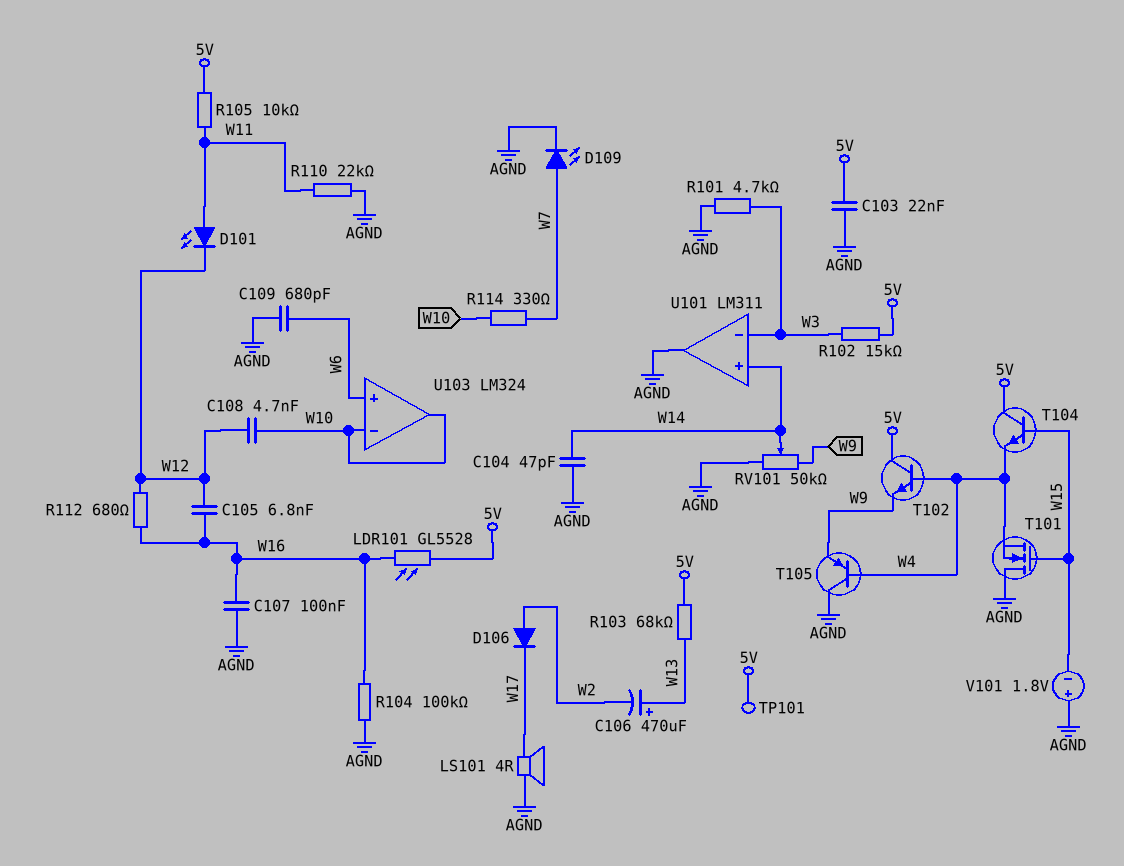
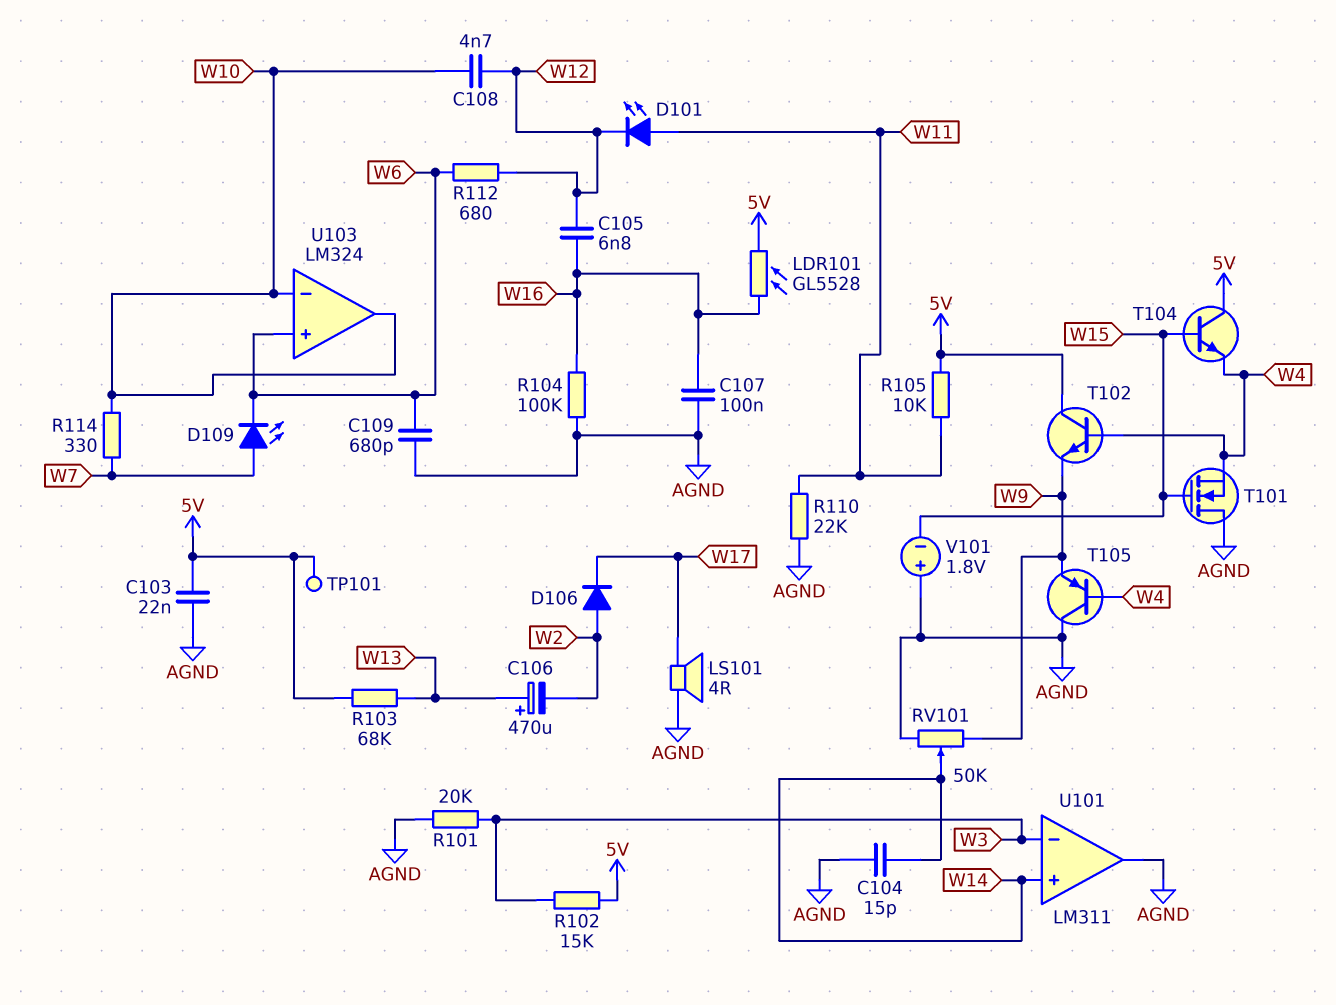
C104: 47pF (AGND, W14) -> 15pF (AGND, W14)
D109: LED (A W7, K AGND) -> LED (A W7, K W6)
R101: 4.7k (AGND, W3) -> 20k (AGND, W3)
R112: 680 (W12, W16) -> 680 (W6, W12)

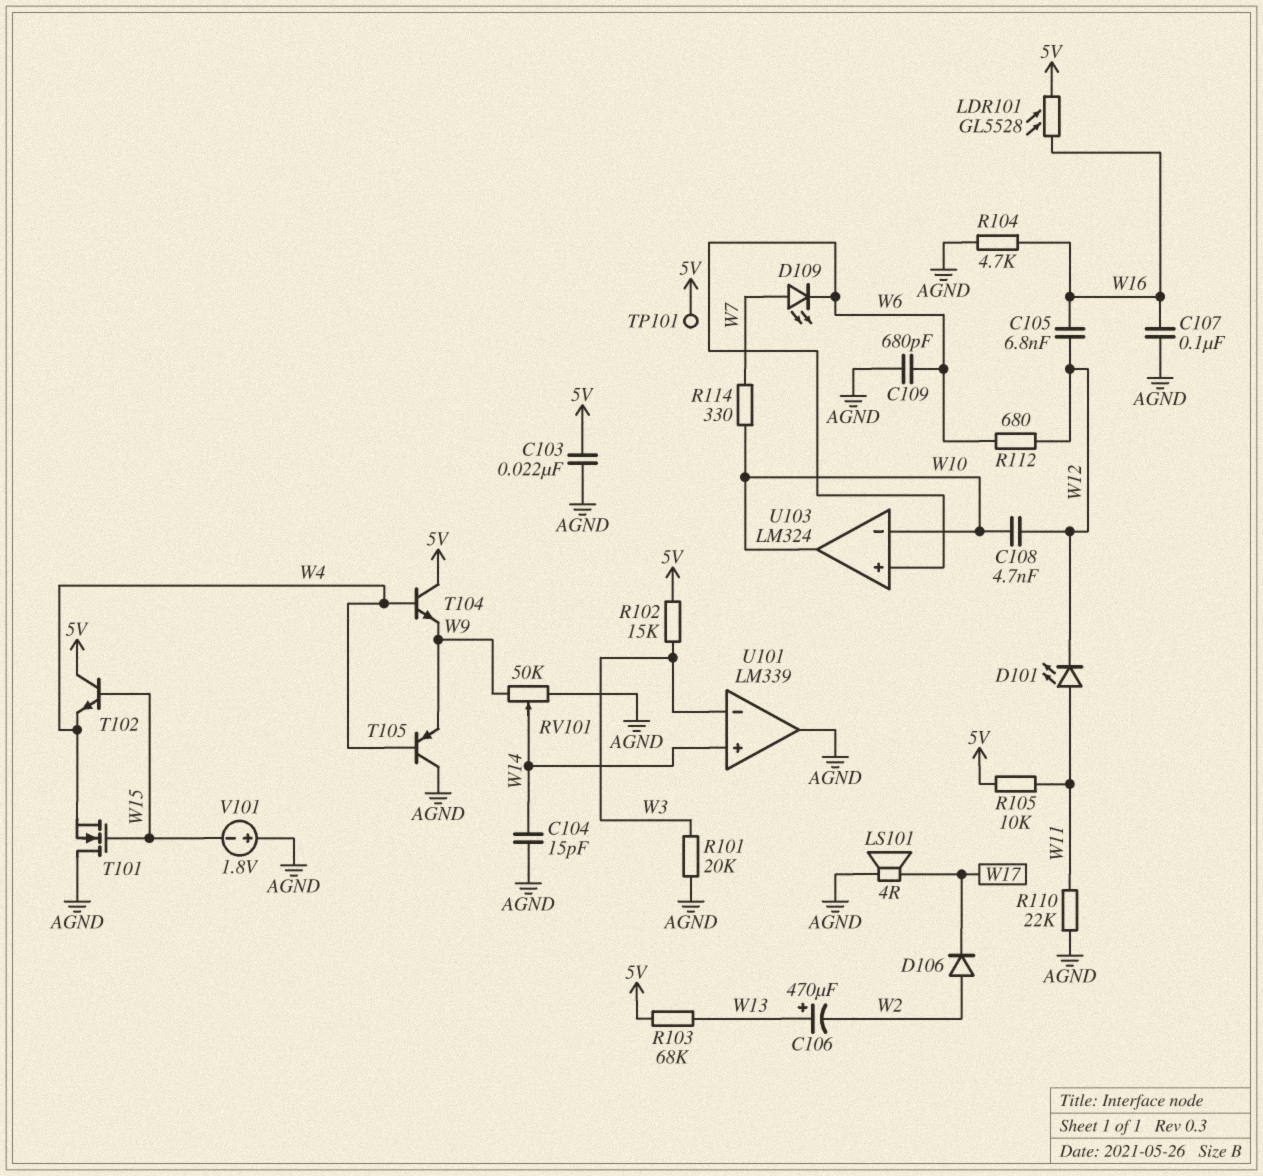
R104: 100k (AGND, W16) -> 4.7k (AGND, W16)
T102: NPN (B W4, C 5V, E W9) -> NPN (B W15, C 5V, E W4)
T104: NPN (B W15, C 5V, E W4) -> NPN (B W4, C 5V, E W9)
U101: LM311 -> LM339

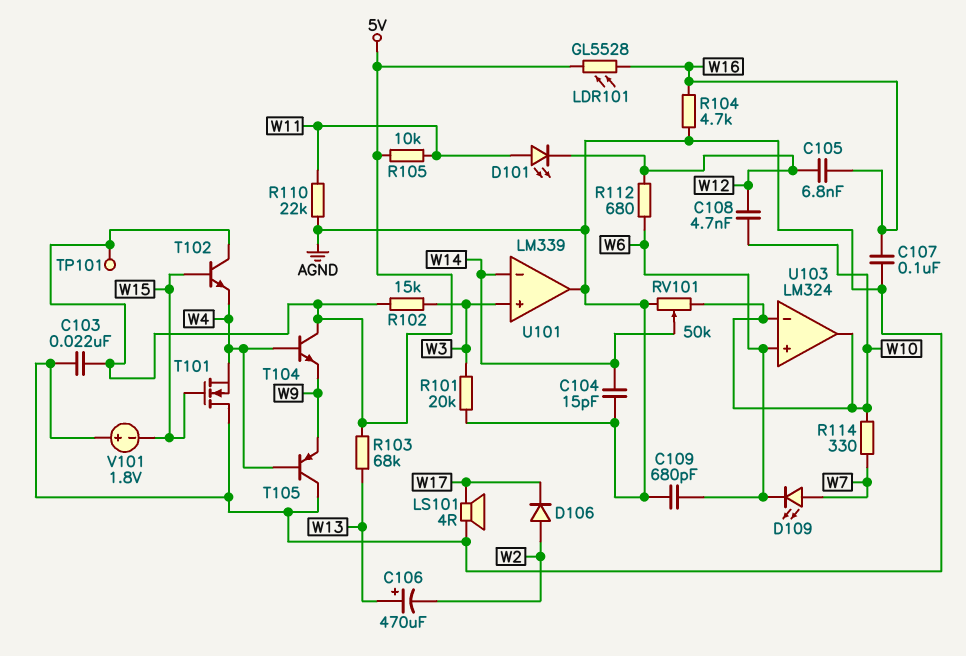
RV101: 50k (AGND, W9, wiper W14) -> 50k (AGND, W10, wiper W14)
U101 pin in+: W14 -> W3
U101 pin in-: W3 -> W14

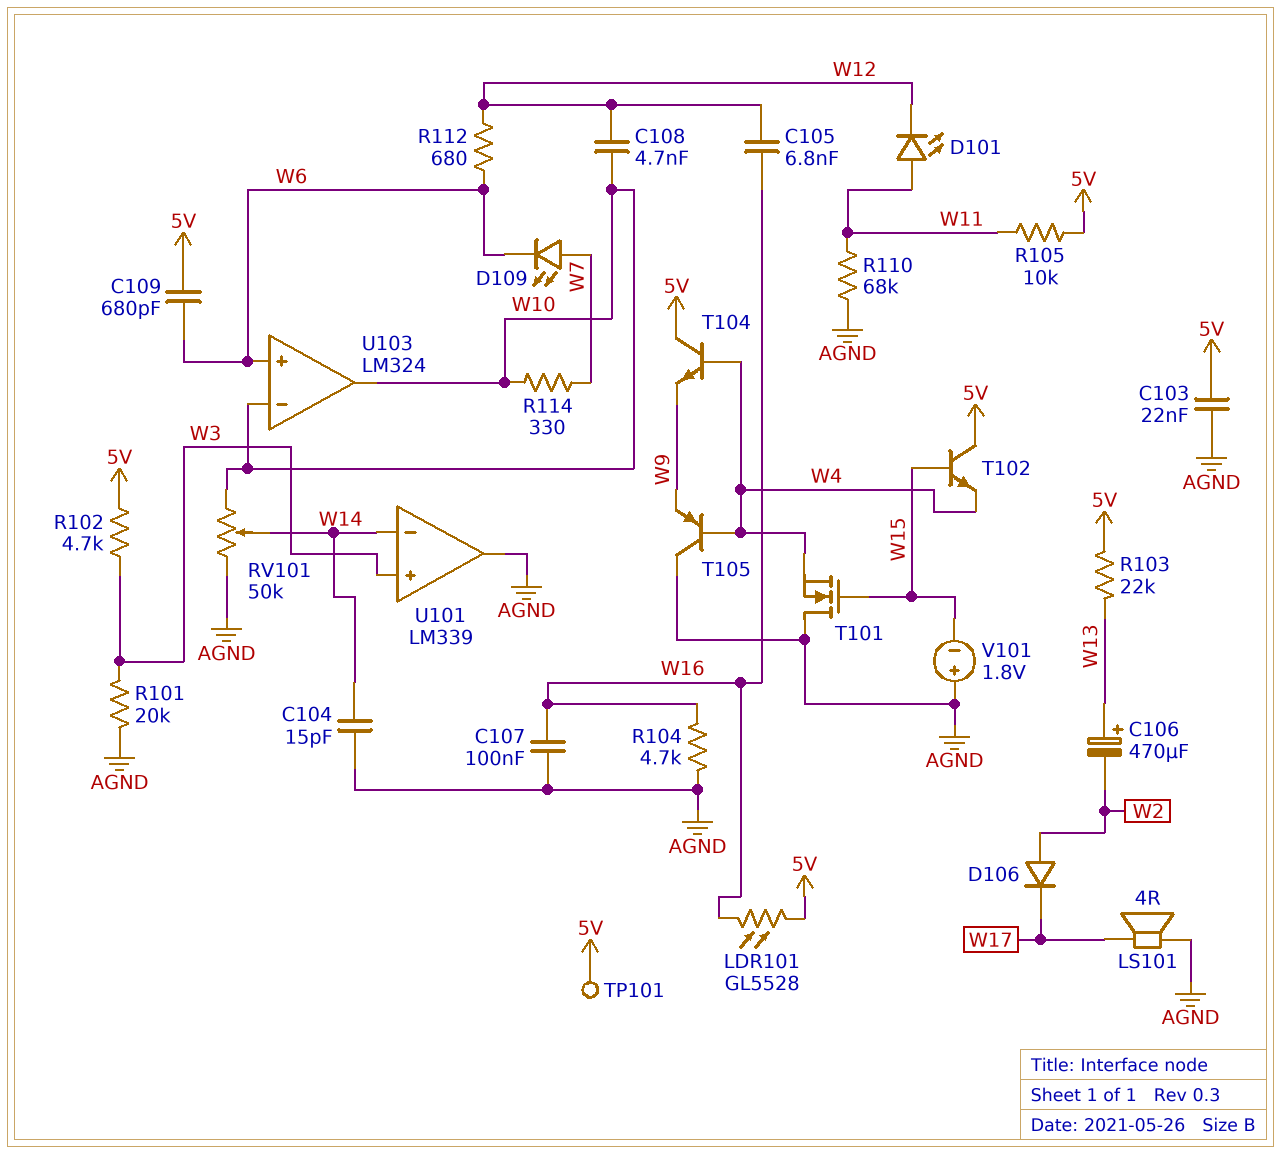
C109: 680pF (AGND, W6) -> 680pF (5V, W6)
R102: 15k (5V, W3) -> 4.7k (5V, W3)
R103: 68k (5V, W13) -> 22k (5V, W13)
R110: 22k (AGND, W11) -> 68k (AGND, W11)

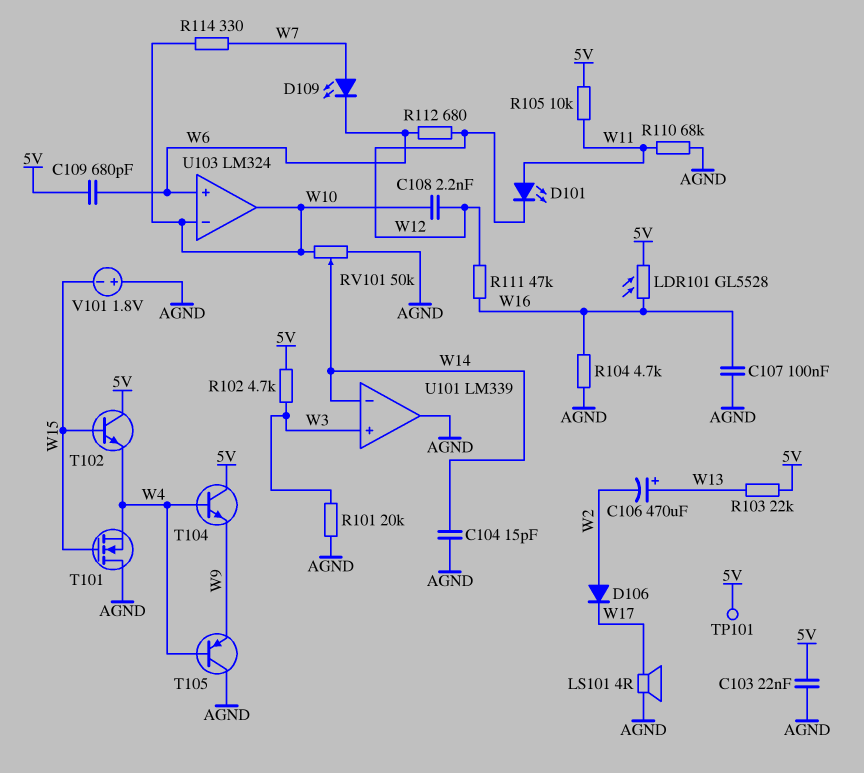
C105: 6.8nF (W12, W16) -> none
C108: 4.7nF (W10, W12) -> 2.2nF (W10, W12)
R111: none -> 47k (W12, W16)

